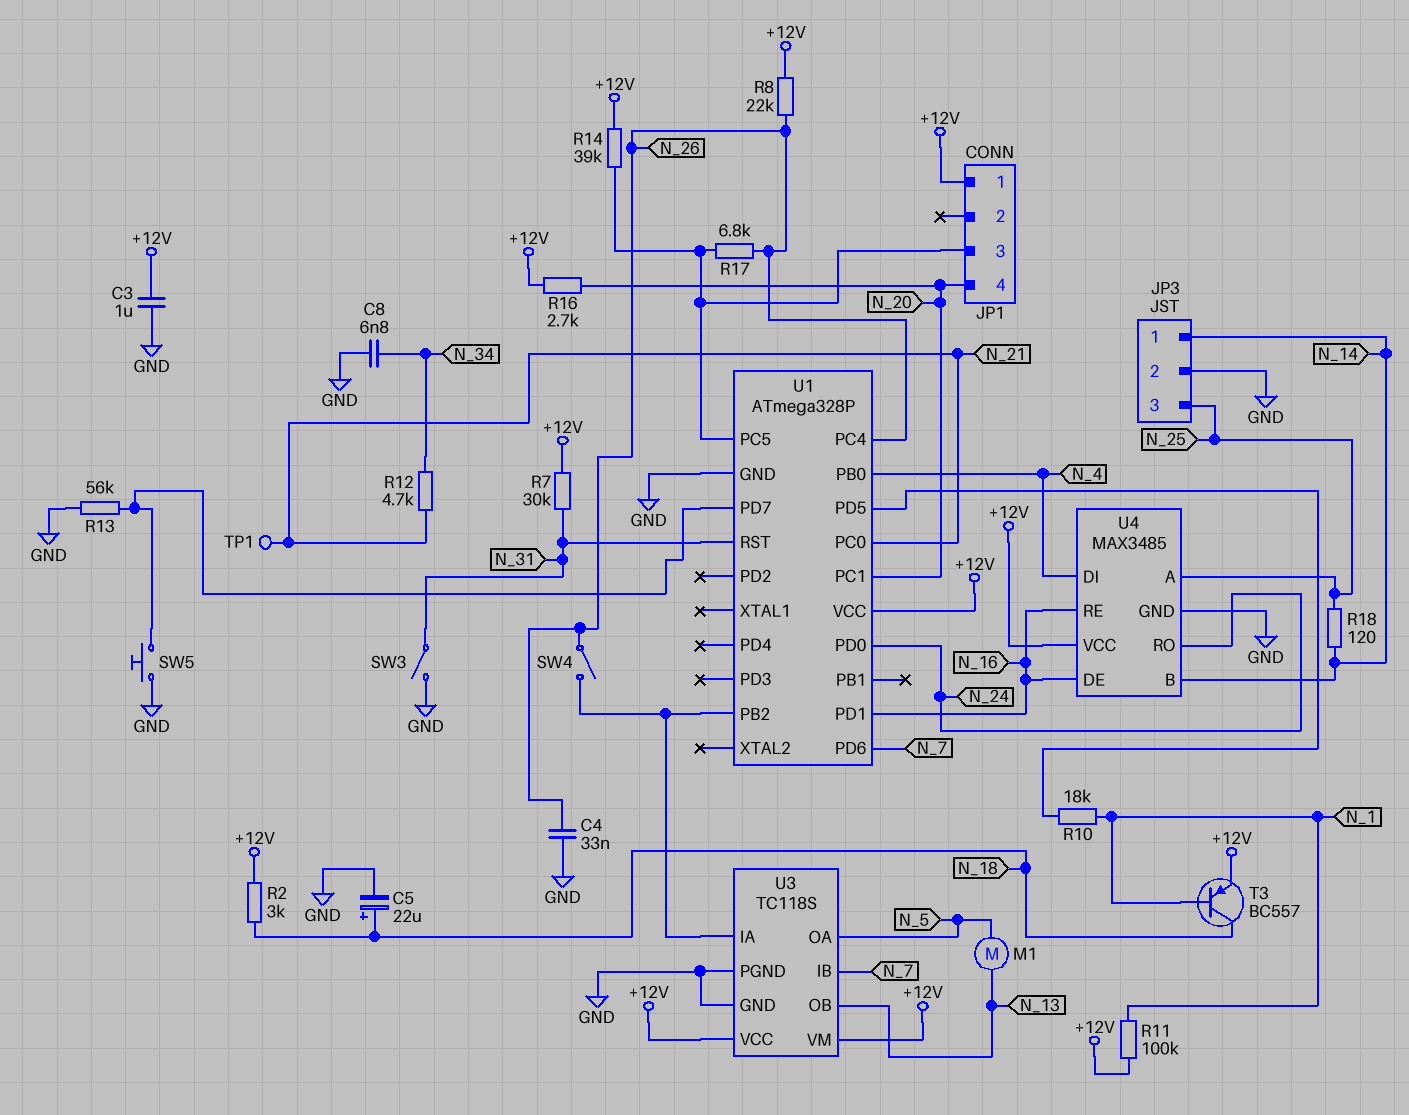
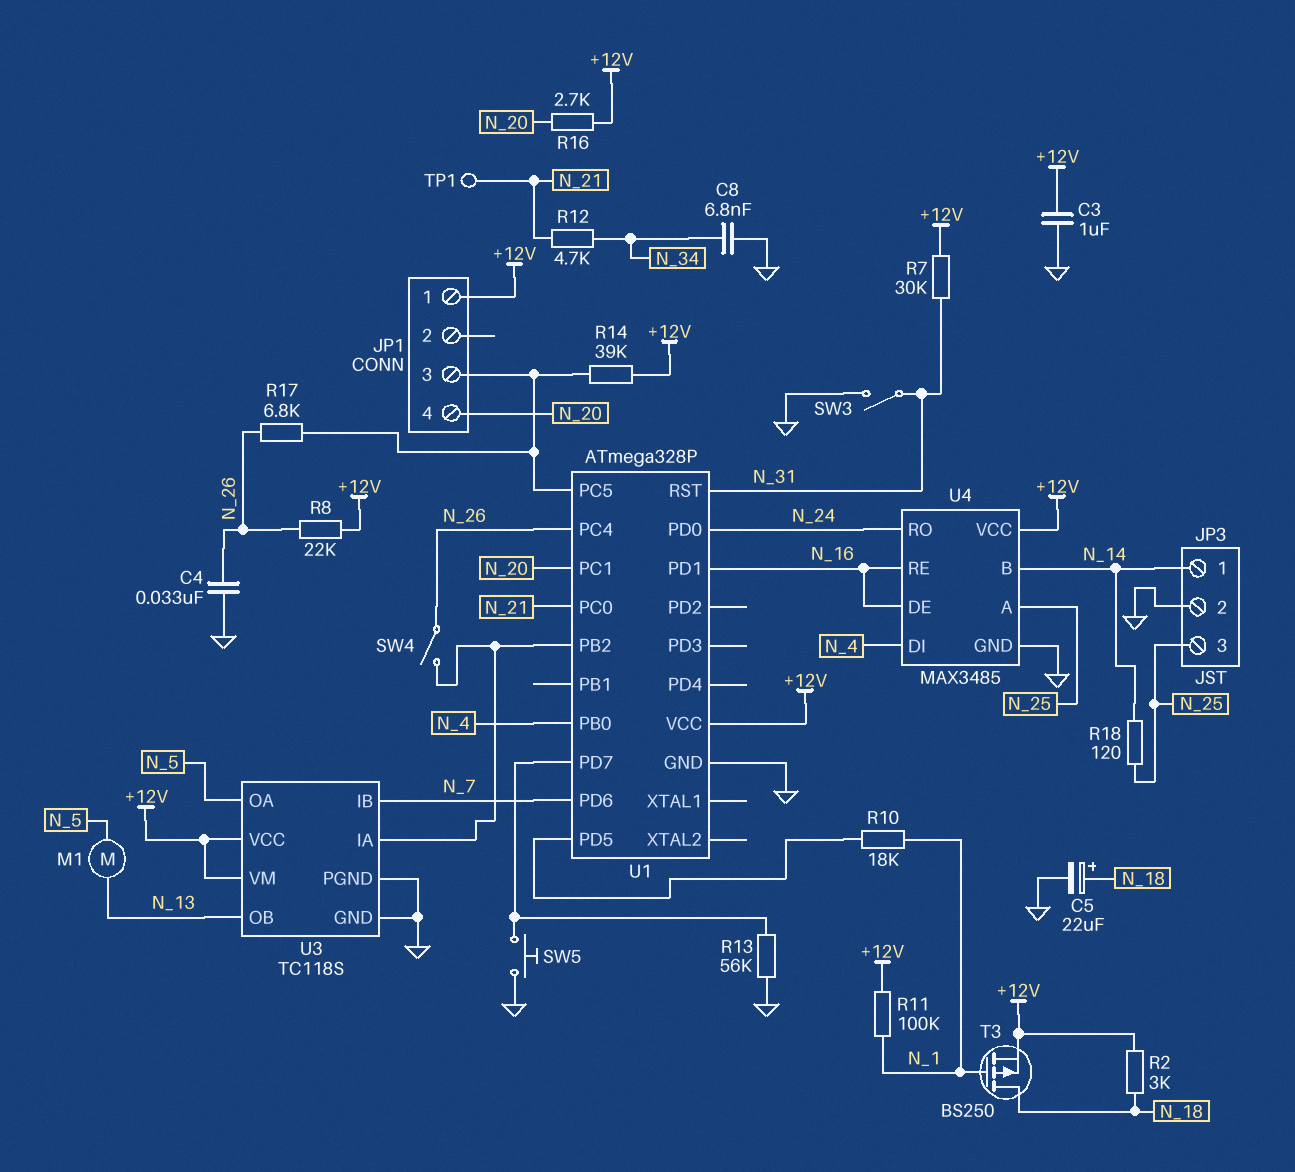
T3: PNP BC557 (B N_1, C N_18, E +12V) -> PMOS BS250 (G N_1, D N_18, S +12V)

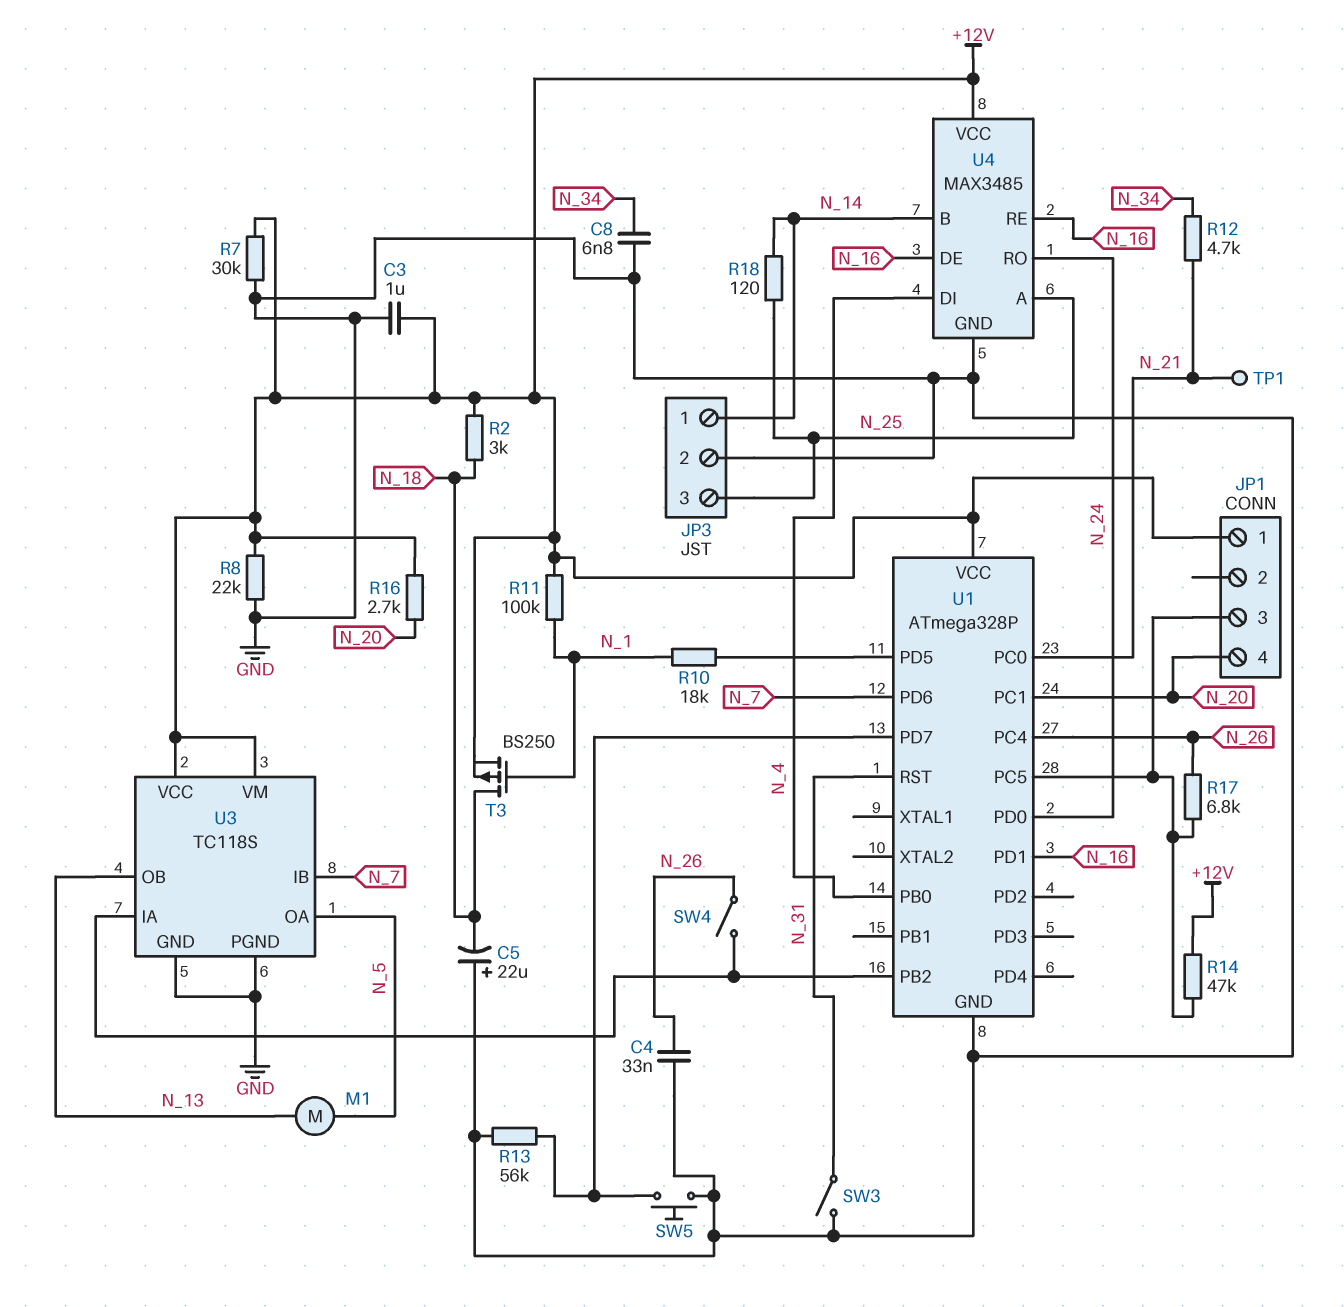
C5: 22uF (plus N_18, minus GND) -> 22uF (plus GND, minus N_18)
R7: 30k (+12V, N_31) -> 30k (+12V, GND)
R8: 22k (+12V, N_26) -> 22k (+12V, GND)
R14: 39k (+12V, JP1/3) -> 47k (+12V, JP1/3)

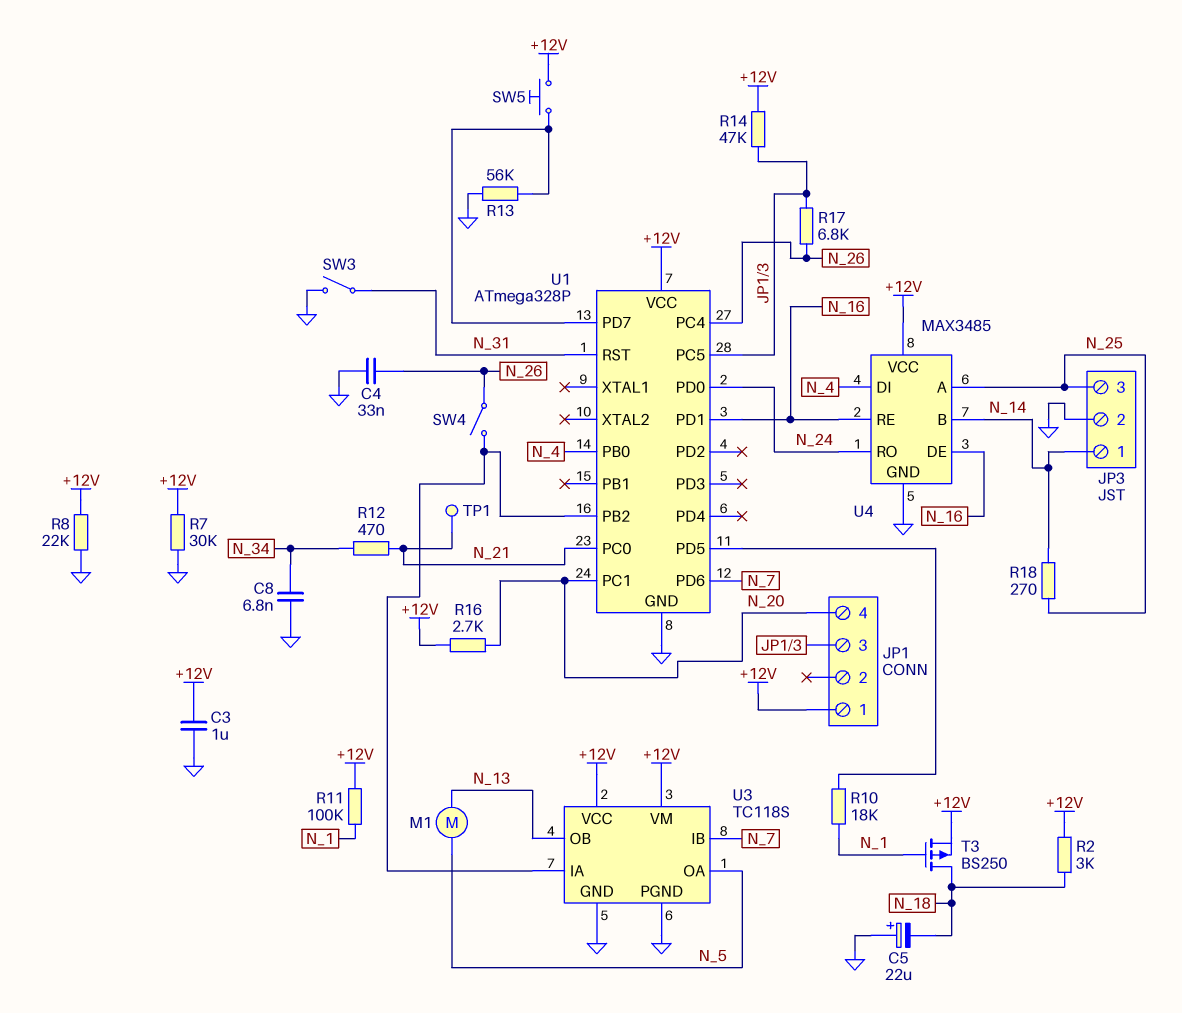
R12: 4.7k (N_21, N_34) -> 470 (N_21, N_34)
R18: 120 (N_14, N_25) -> 270 (N_14, N_25)
SW5: button (GND, U1/PD7) -> button (+12V, U1/PD7)

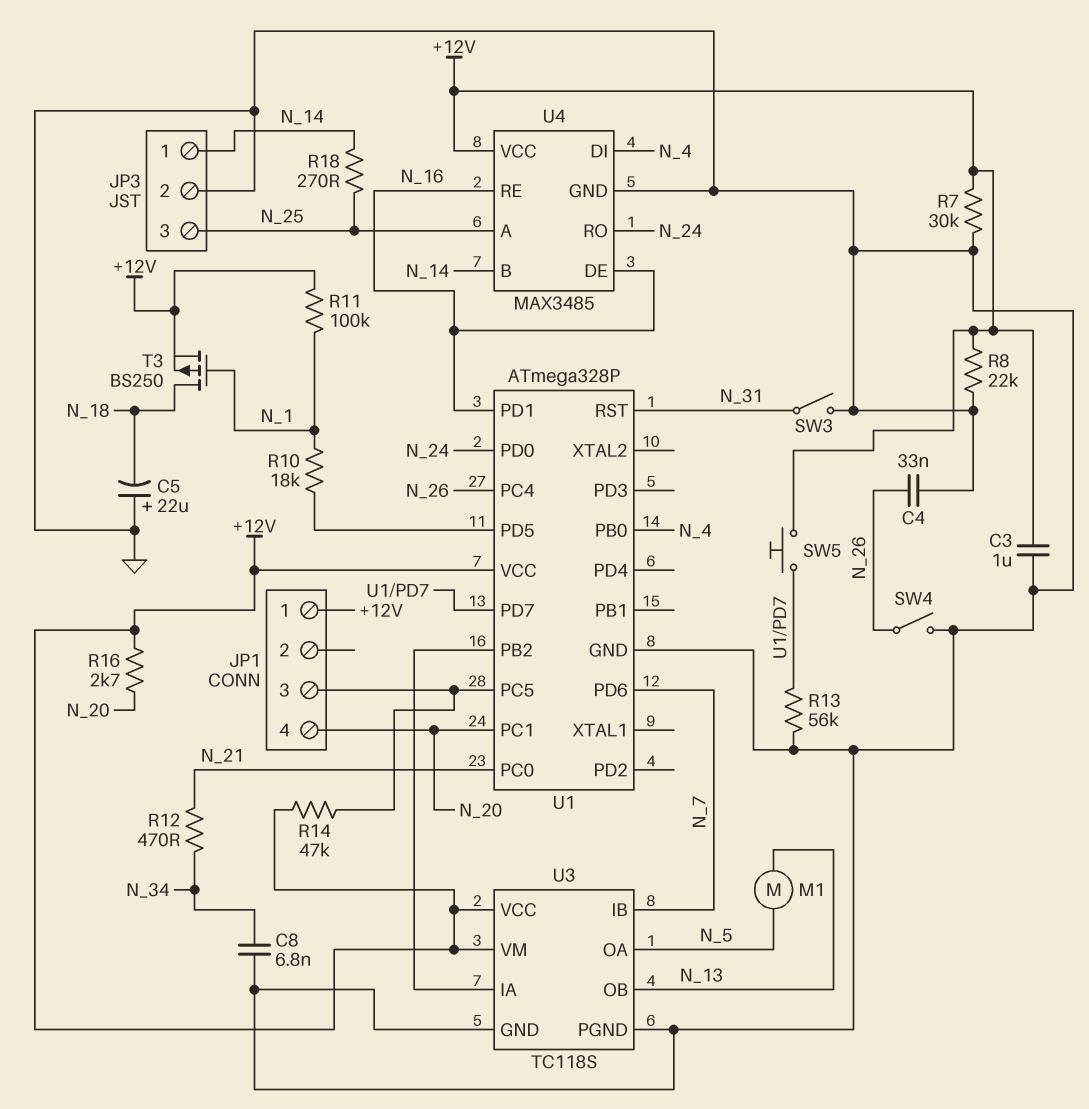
R2: 3k (+12V, N_18) -> none
R17: 6.8k (JP1/3, N_26) -> none
SW4: switch (N_26, U1/PB2) -> switch (GND, N_26)
TP1: test point (N_21) -> none

